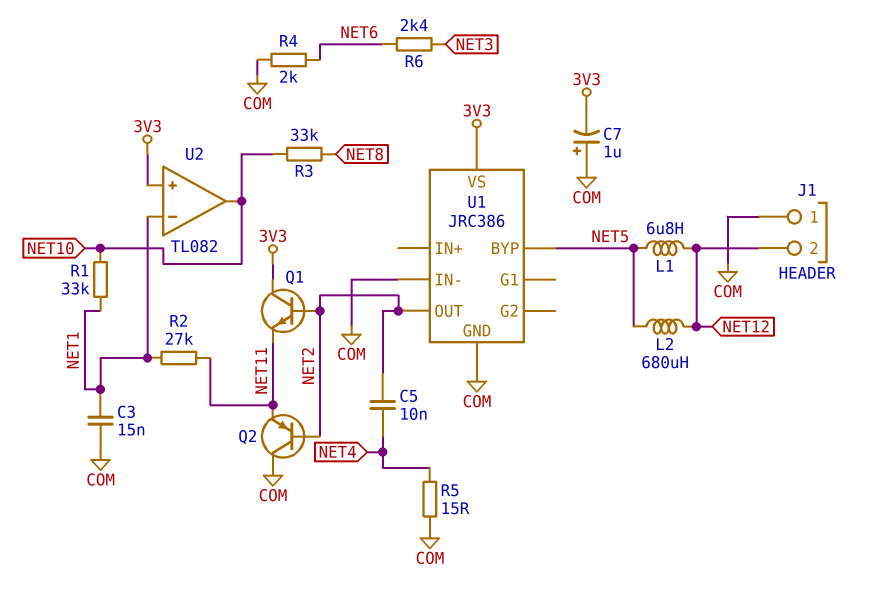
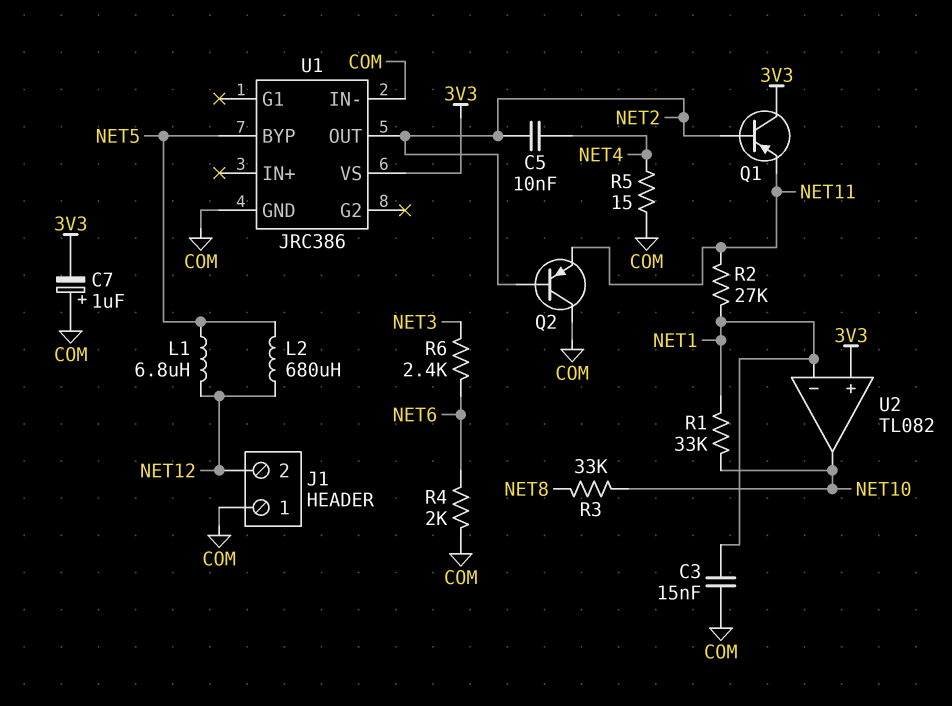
Q1: NPN (B NET2, C 3V3, E NET11) -> PNP (B NET2, C 3V3, E NET11)

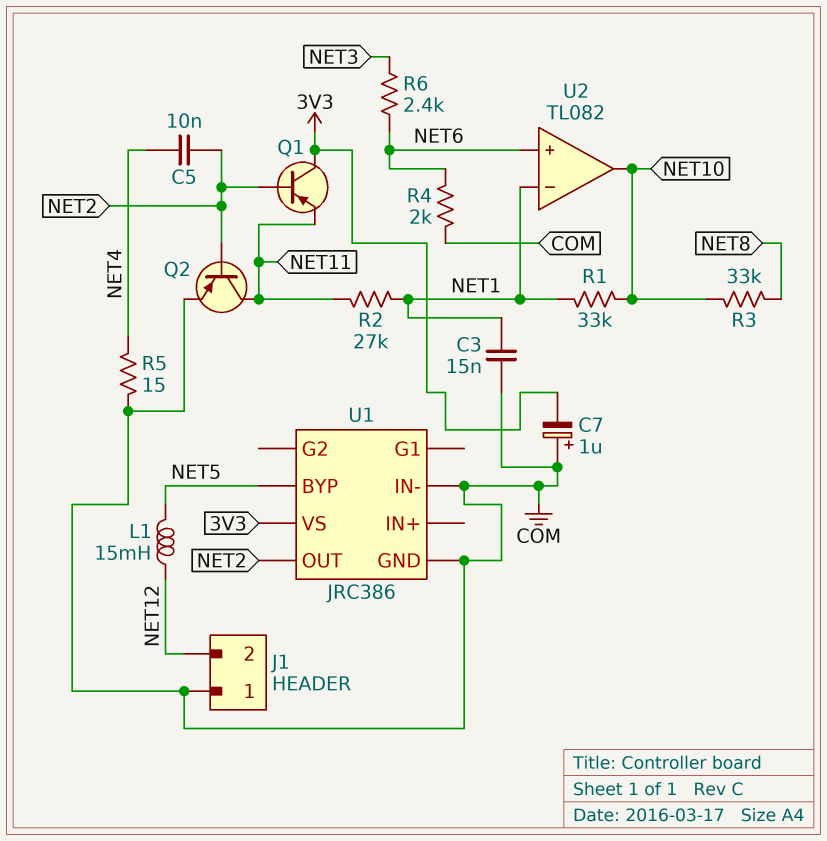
L1: 6.8uH (NET5, NET12) -> 15mH (NET5, NET12)
L2: 680uH (NET5, NET12) -> none
Q2: PNP (B NET2, C COM, E NET11) -> PNP (B NET2, C NET11, E COM)
U2 pin in+: 3V3 -> NET6

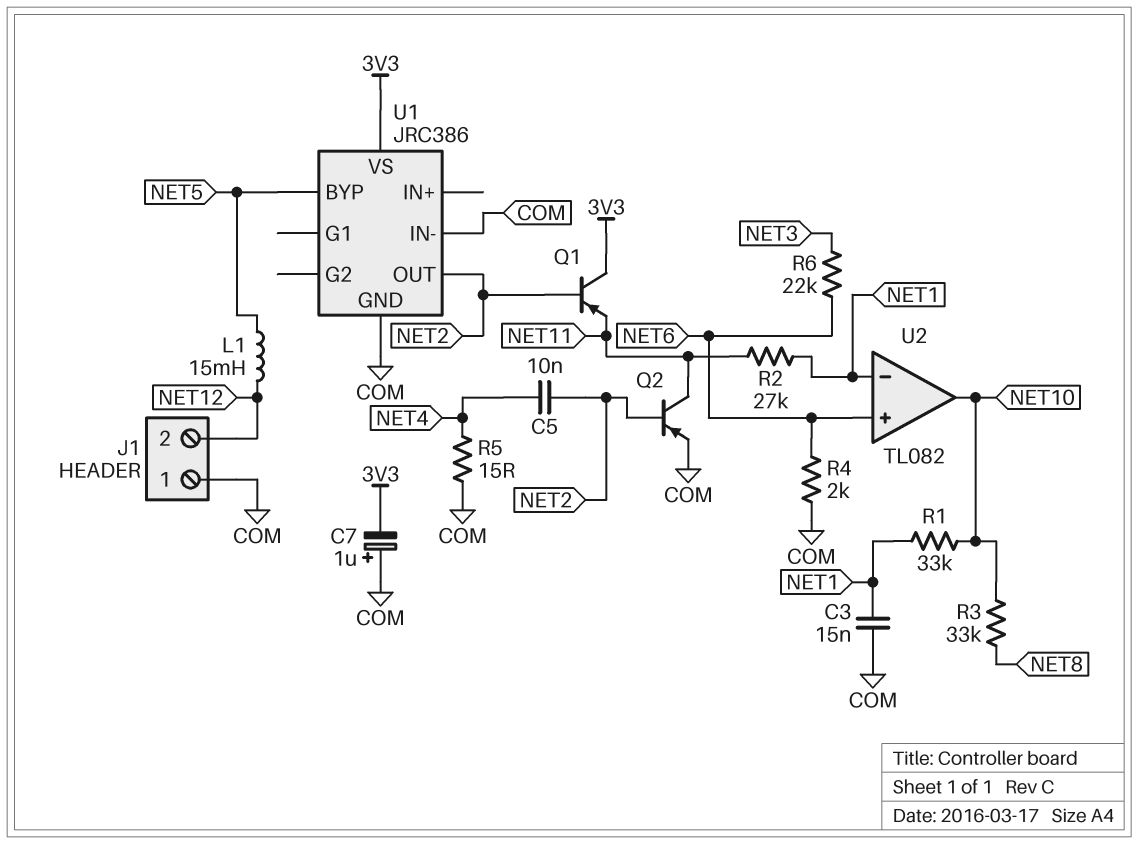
R6: 2.4k (NET3, NET6) -> 22k (NET3, NET6)

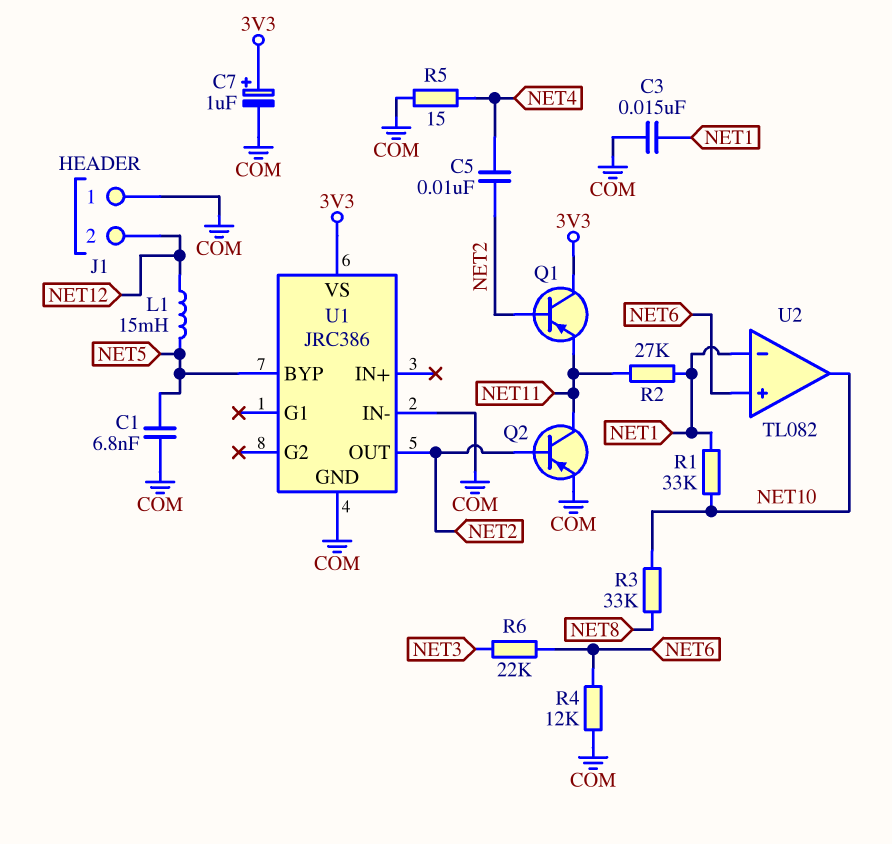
C1: none -> 6.8nF (COM, NET5)
C7: 1uF (plus COM, minus 3V3) -> 1uF (plus 3V3, minus COM)
R4: 2k (COM, NET6) -> 12k (COM, NET6)

